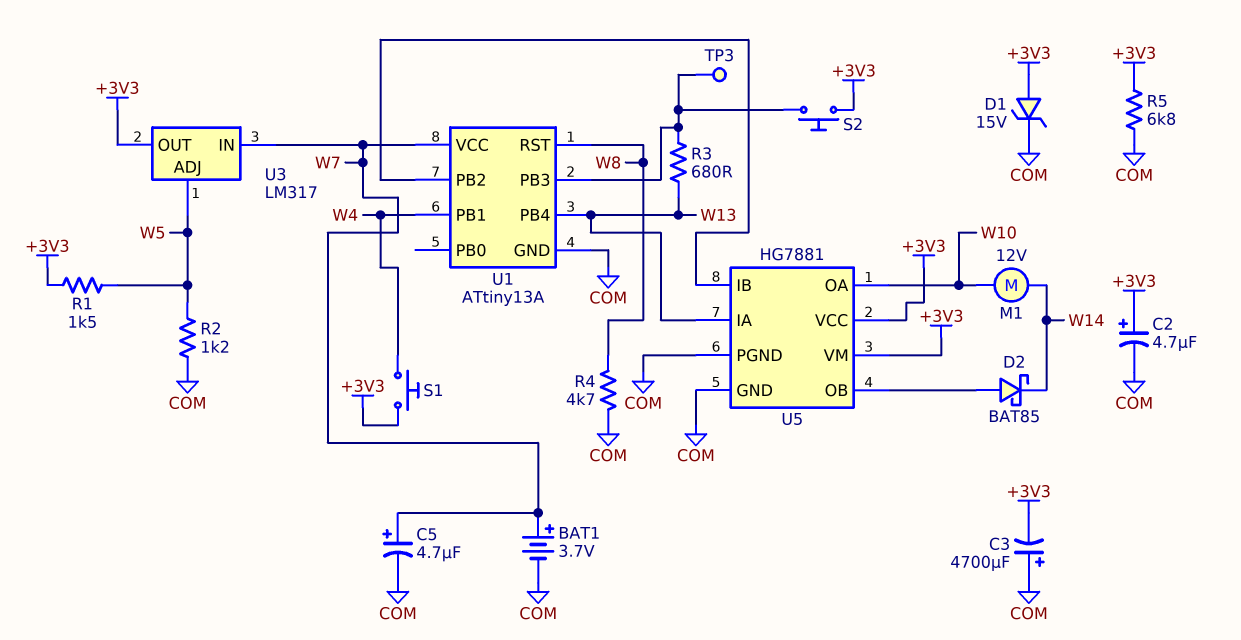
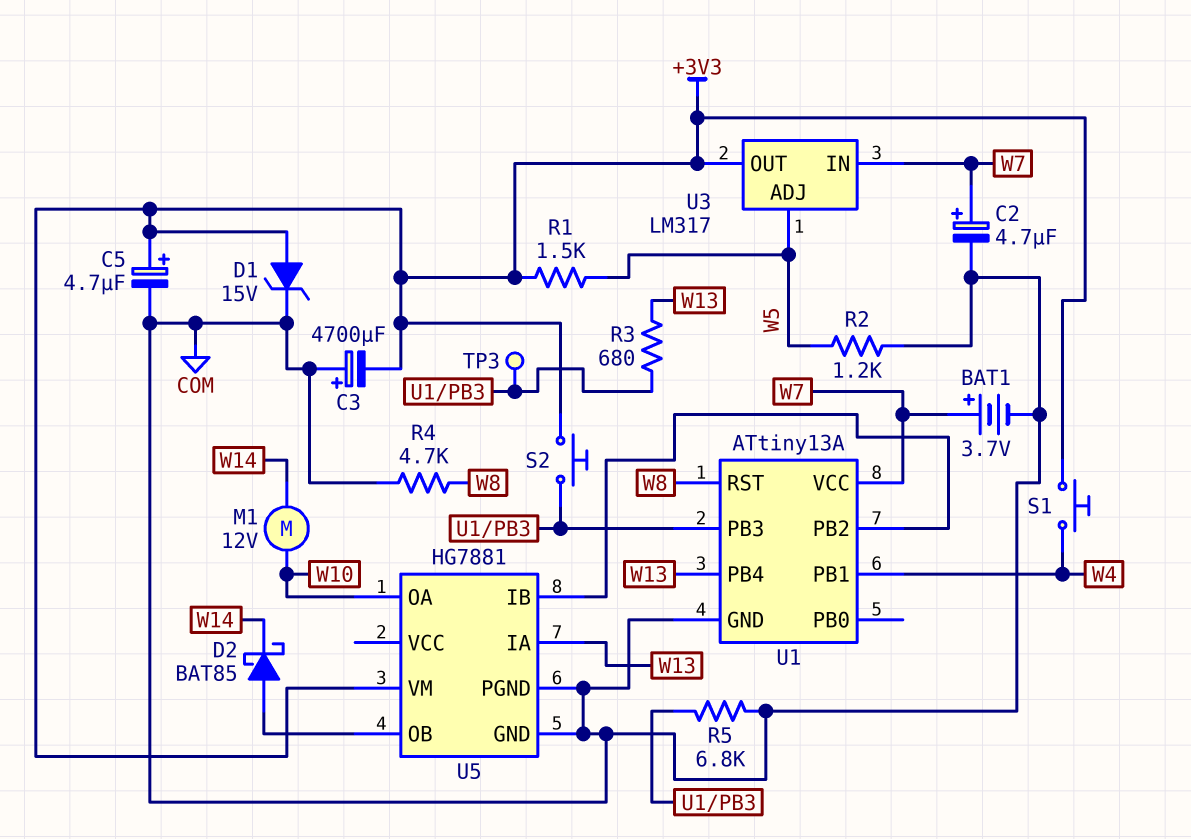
C2: 4.7uF (plus +3V3, minus COM) -> 4.7uF (plus W7, minus COM)
C5: 4.7uF (plus W7, minus COM) -> 4.7uF (plus +3V3, minus COM)
R5: 6.8k (+3V3, COM) -> 6.8k (COM, U1/PB3)
U5 pin VCC: +3V3 -> none

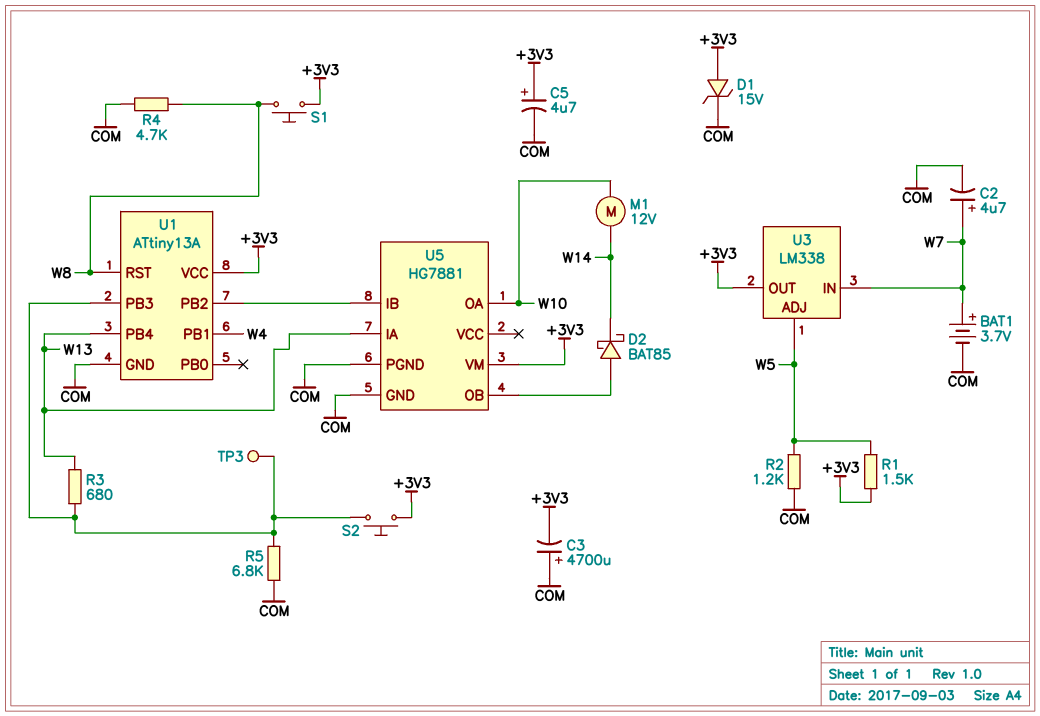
S1: button (+3V3, W4) -> button (+3V3, W8)
U1 pin VCC: W7 -> +3V3
U3: LM317 -> LM338

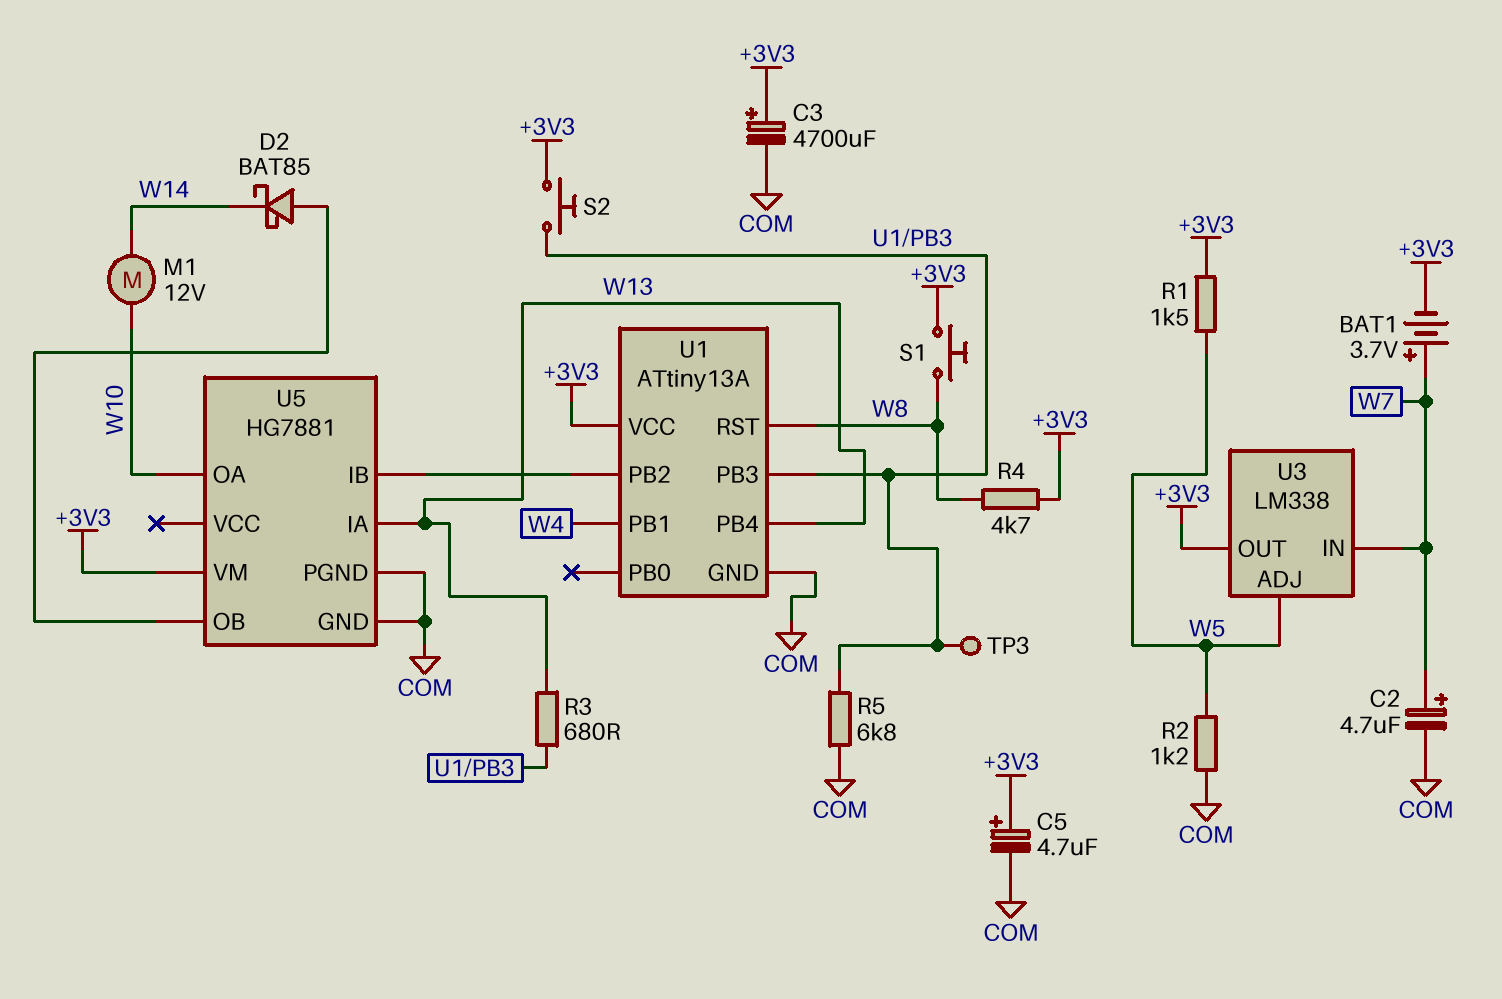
BAT1: 3.7V (plus W7, minus COM) -> 3.7V (plus W7, minus +3V3)
C3: 4700uF (plus COM, minus +3V3) -> 4700uF (plus +3V3, minus COM)
D1: zener 15V (A +3V3, K COM) -> none
R4: 4.7k (COM, W8) -> 4.7k (+3V3, W8)

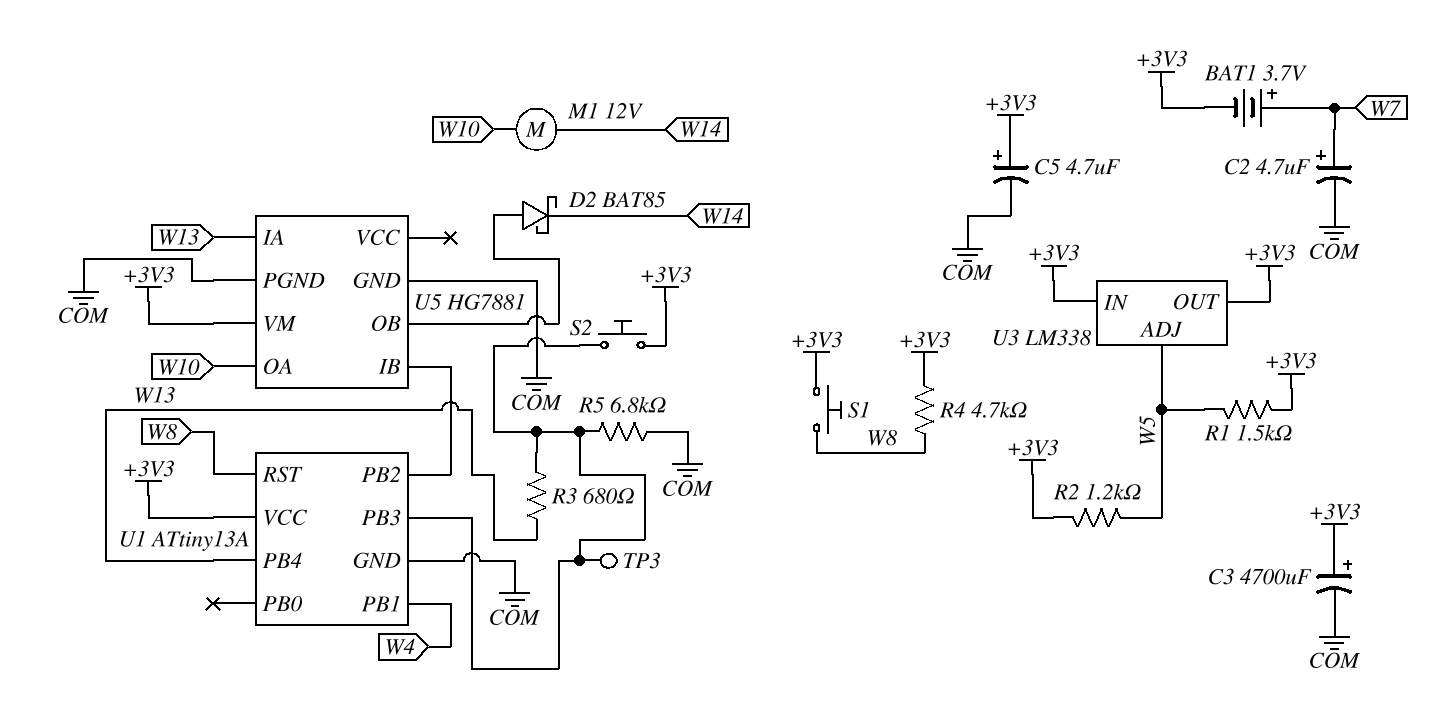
R2: 1.2k (COM, W5) -> 1.2k (+3V3, W5)
U3 pin IN: W7 -> +3V3

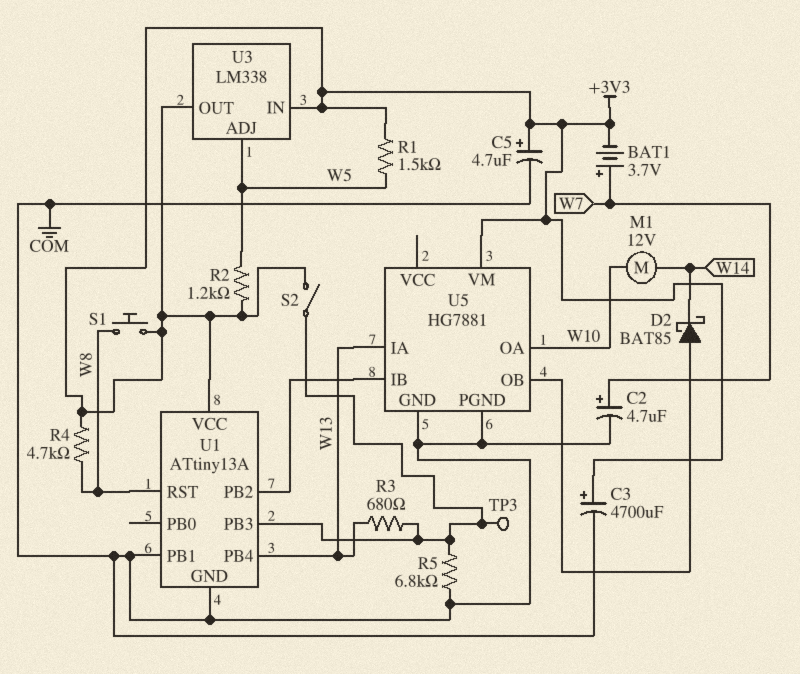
S2: button (+3V3, U1/PB3) -> switch (+3V3, U1/PB3)
U1 pin PB1: W4 -> COM

